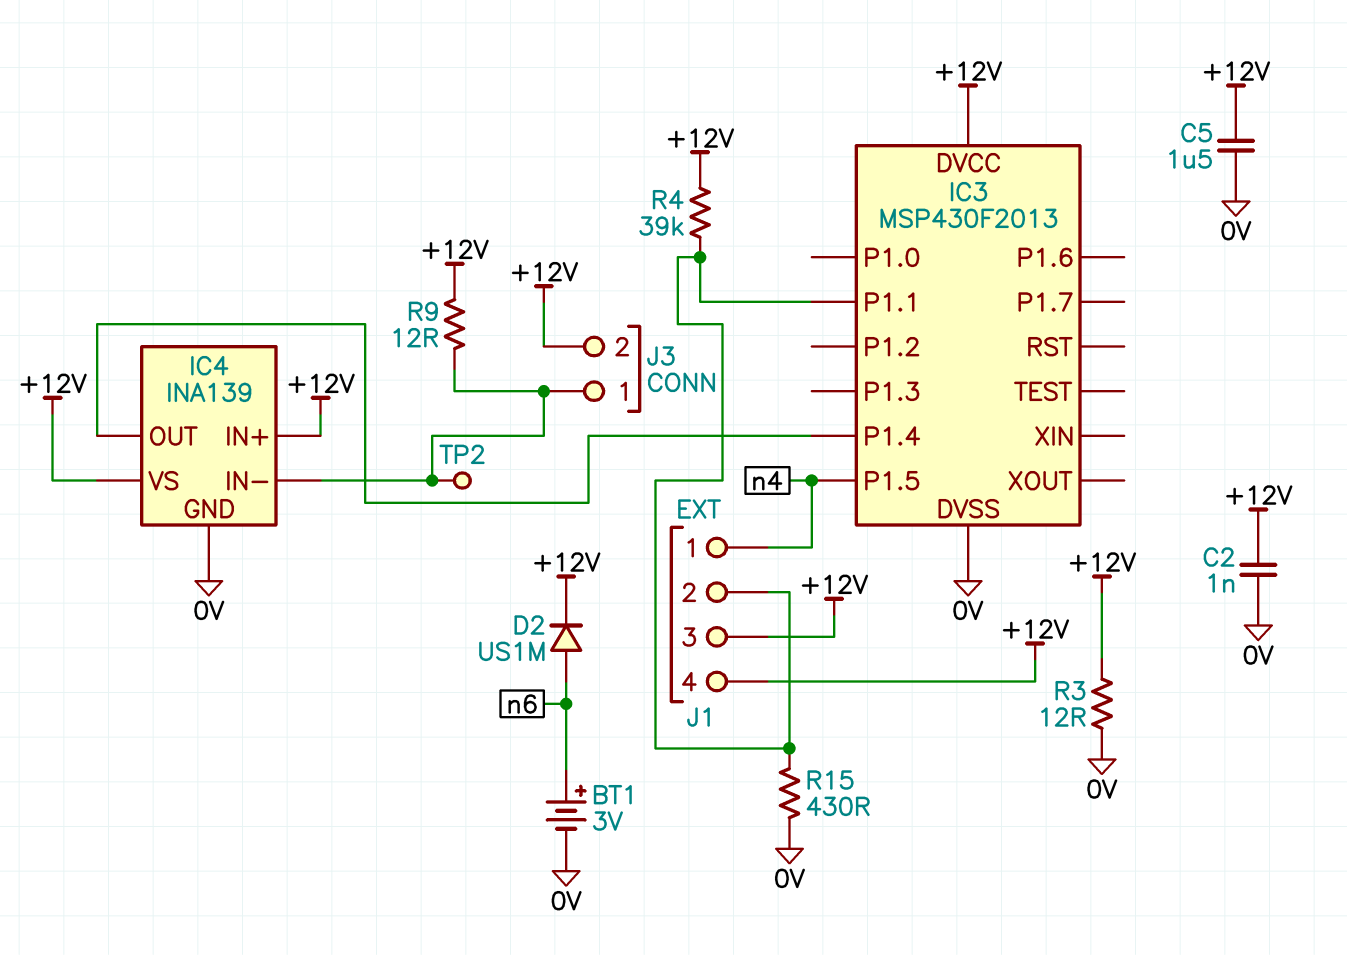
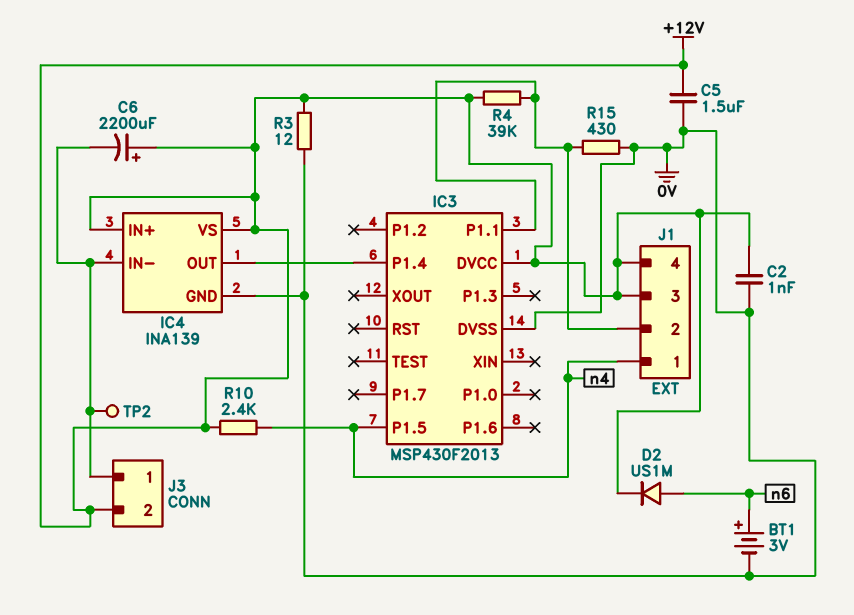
C6: none -> 2200uF (plus +12V, minus IC4/IN-)
R9: 12 (+12V, IC4/IN-) -> none
R10: none -> 2.4k (+12V, n4)

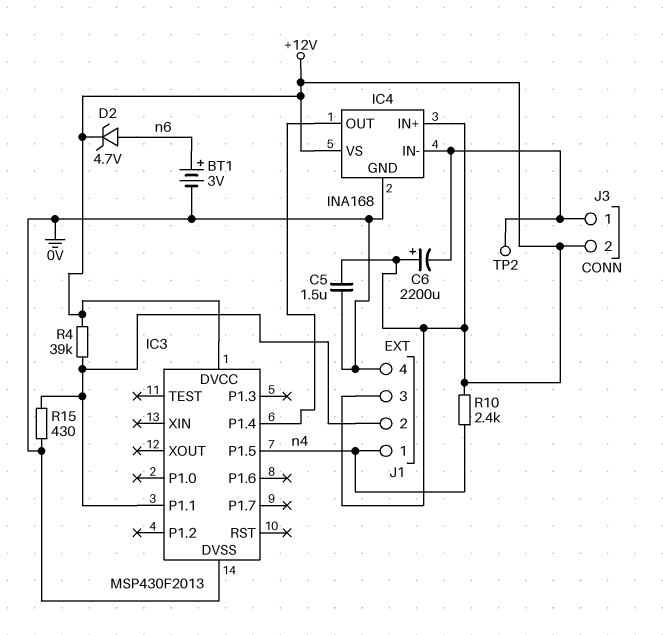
C2: 1nF (+12V, 0V) -> none
D2: diode US1M (A n6, K +12V) -> zener 4.7V (A n6, K +12V)
IC4: INA139 -> INA168
J1 pin 4: +12V -> 0V
R3: 12 (+12V, 0V) -> none

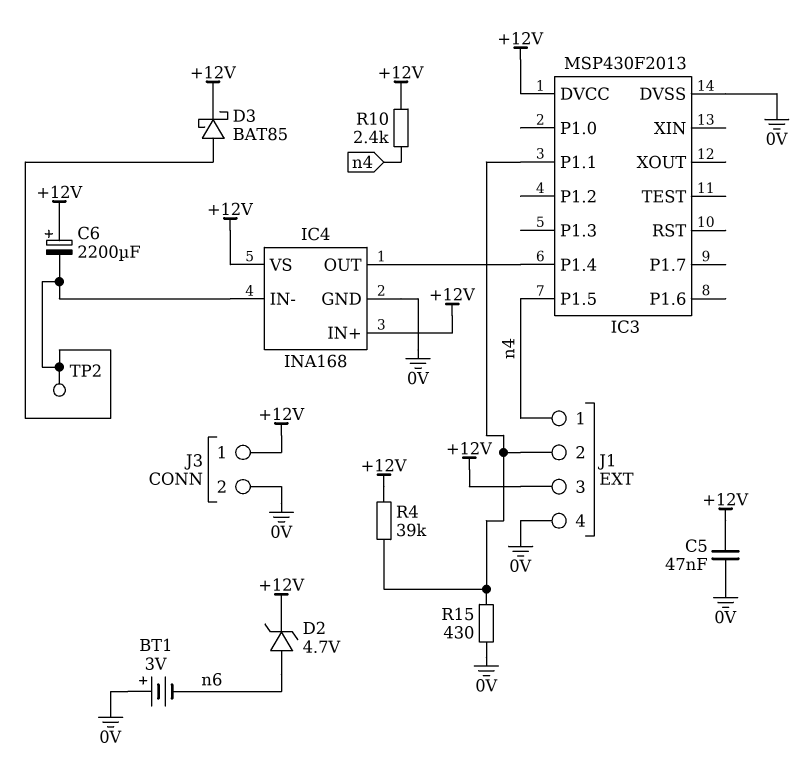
BT1: 3V (plus n6, minus 0V) -> 3V (plus 0V, minus n6)
C5: 1.5uF (+12V, 0V) -> 47nF (+12V, 0V)
D3: none -> schottky BAT85 (A IC4/IN-, K +12V)
J3 pin 1: IC4/IN- -> +12V
J3 pin 2: +12V -> 0V

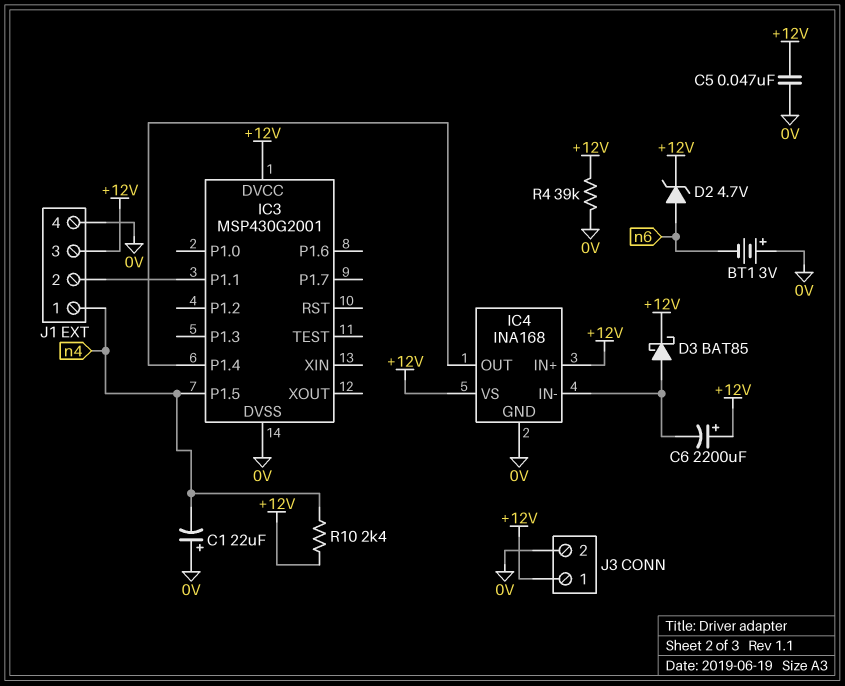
C1: none -> 22uF (plus 0V, minus n4)
IC3: MSP430F2013 -> MSP430G2001
R4: 39k (+12V, IC3/P1.1) -> 39k (+12V, 0V)
R15: 430 (0V, IC3/P1.1) -> none
TP2: test point (IC4/IN-) -> none

